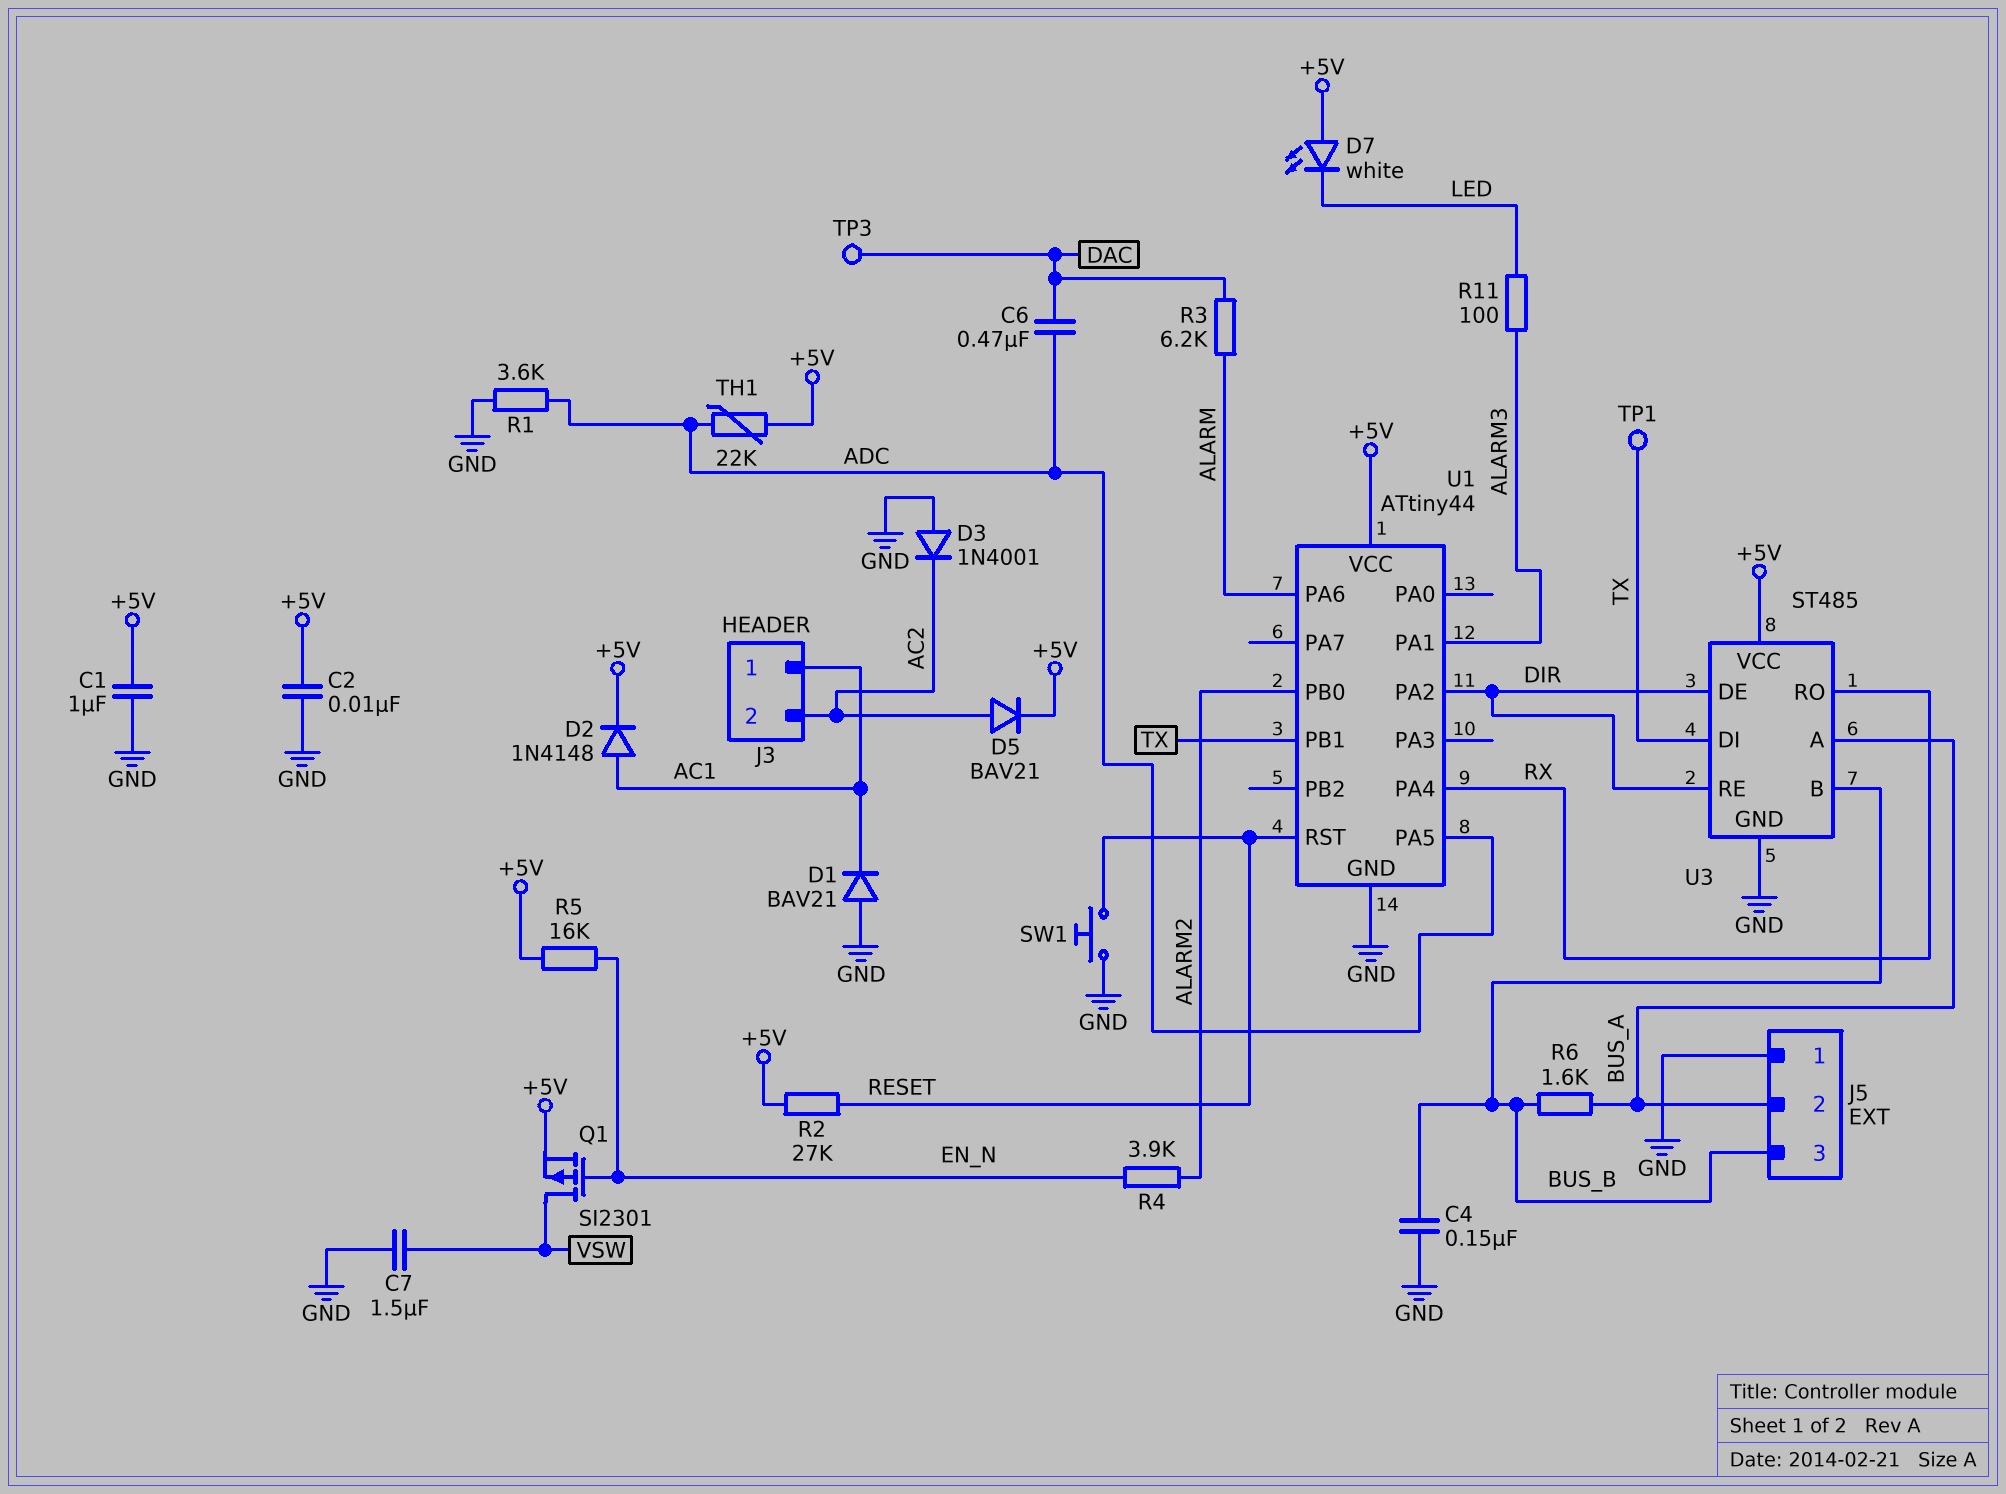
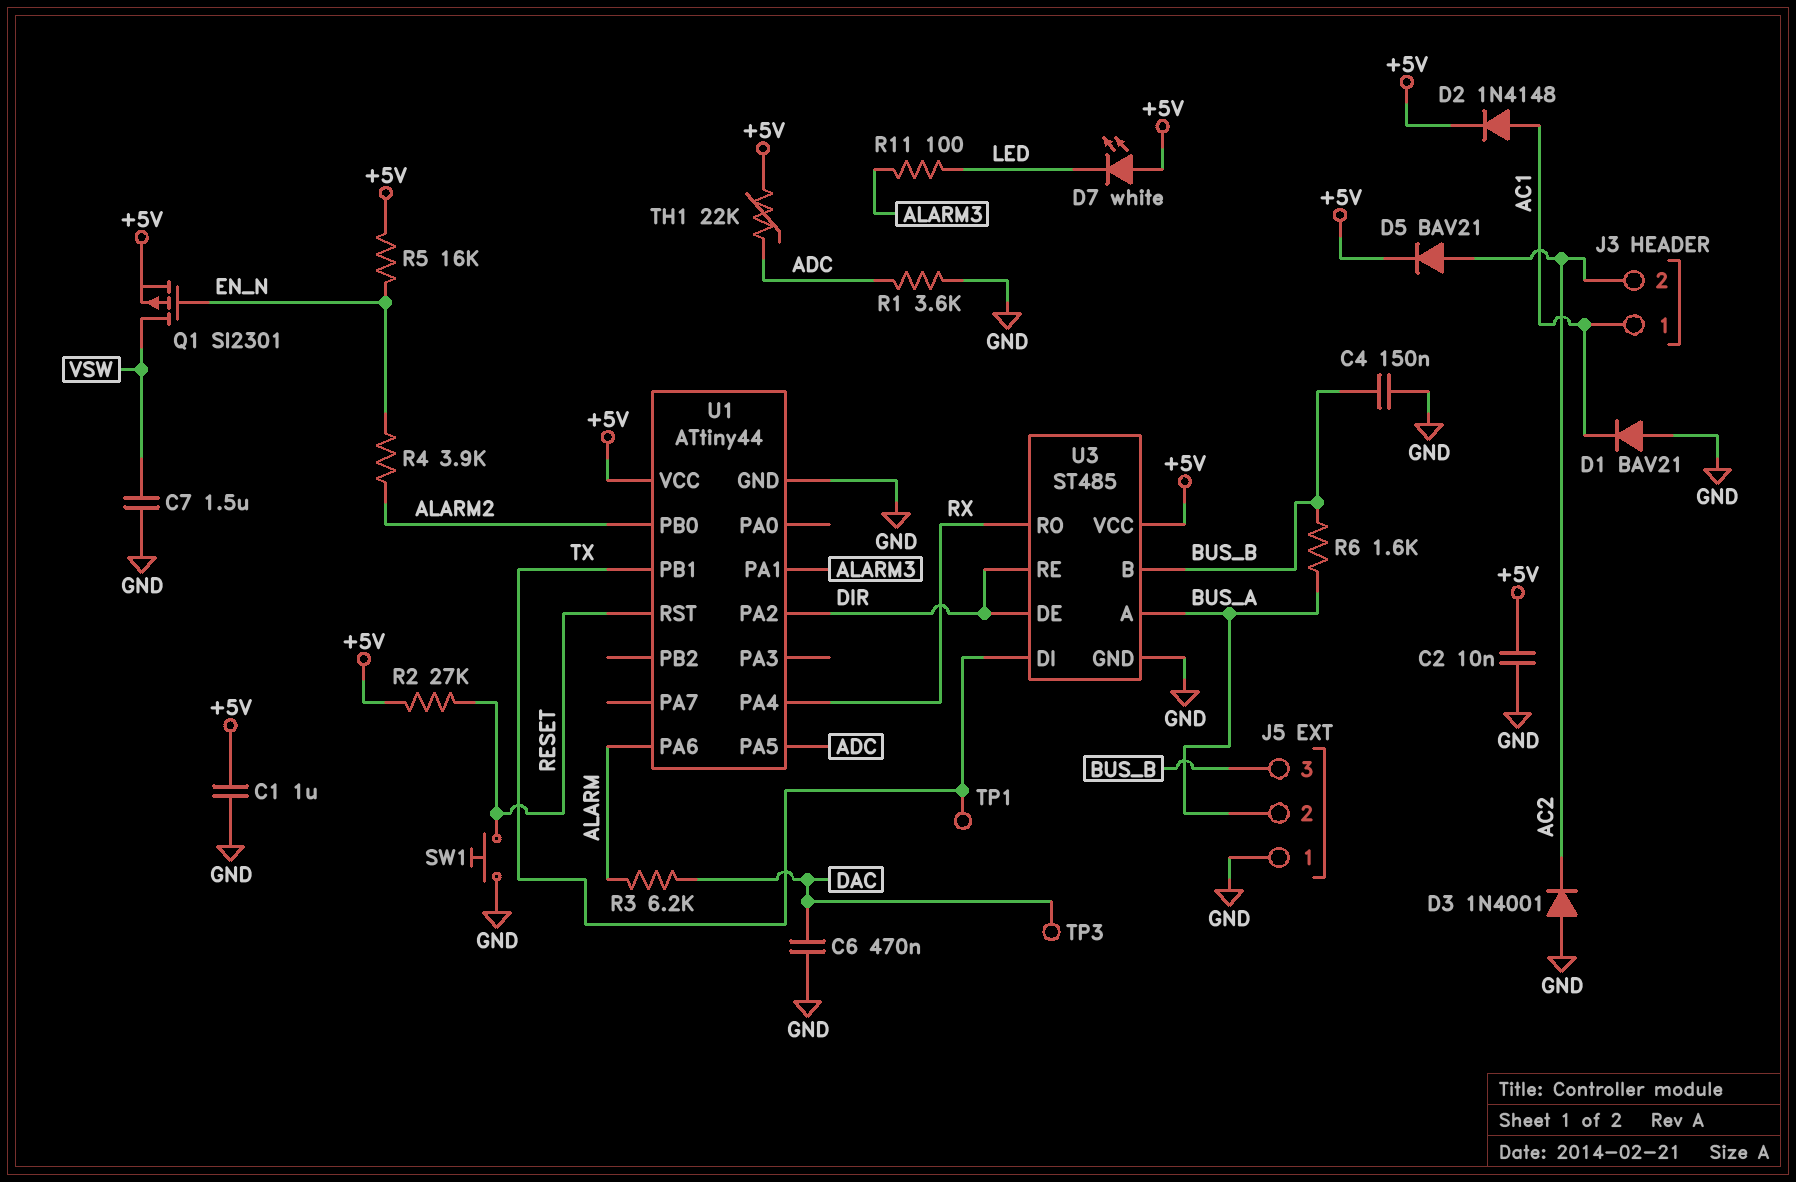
C6: 470nF (ADC, DAC) -> 470nF (DAC, GND)

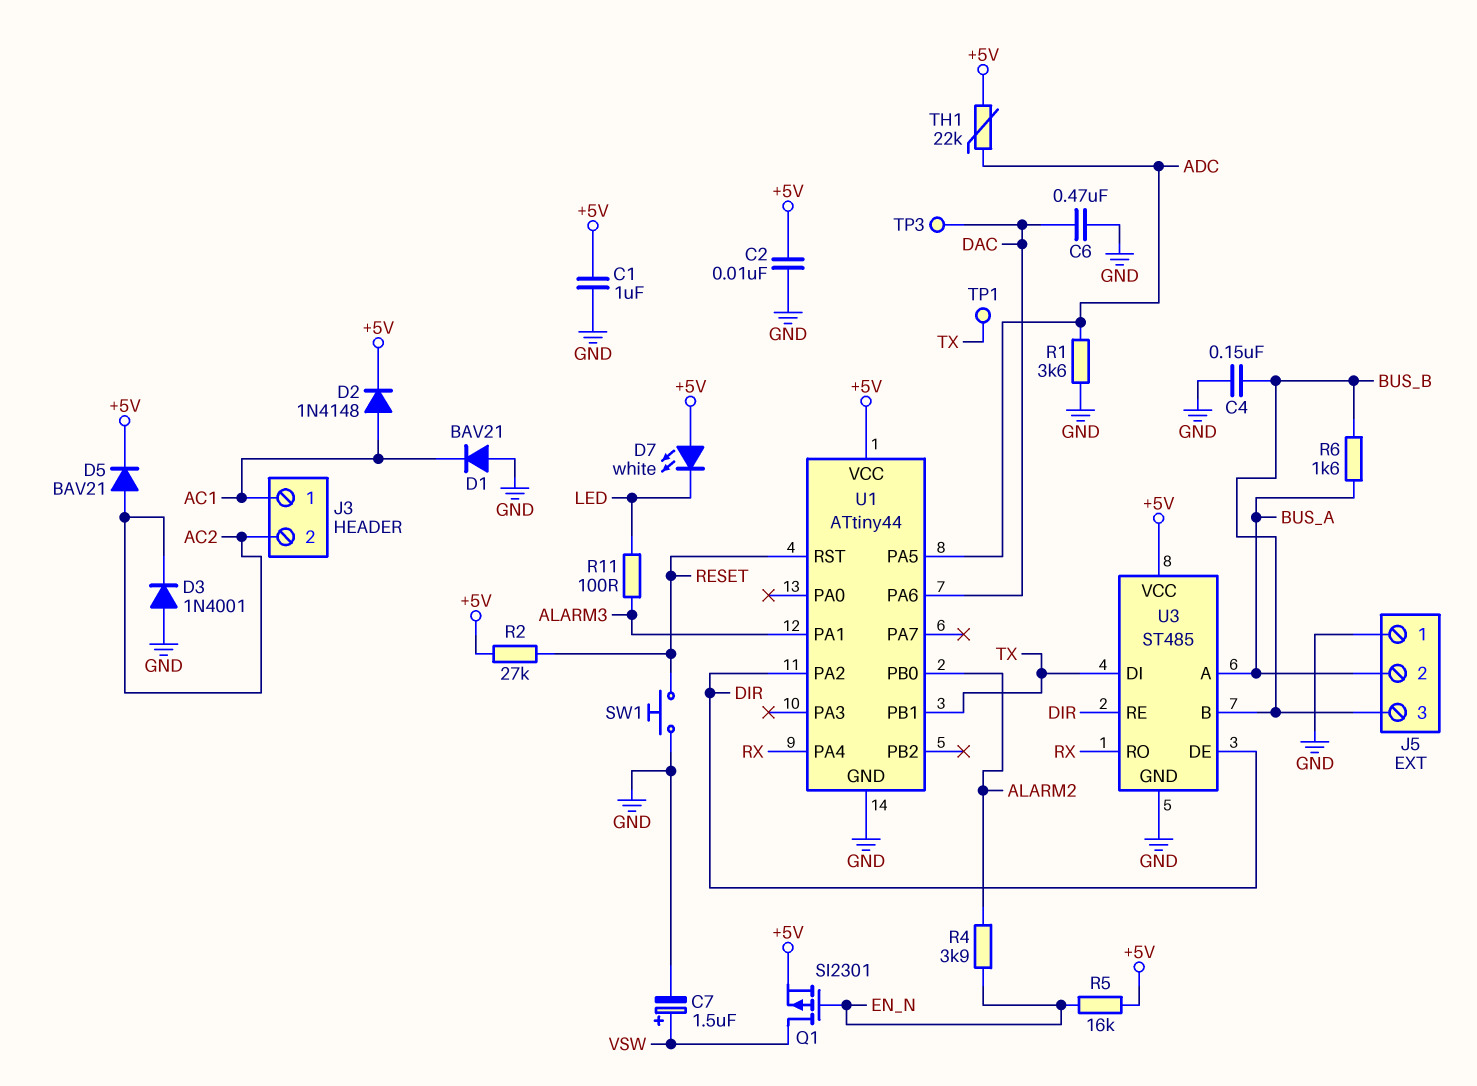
C7: 1.5uF (GND, VSW) -> 1.5uF (plus VSW, minus GND)
R3: 6.2k (ALARM, DAC) -> none
U1 pin PA6: ALARM -> DAC

